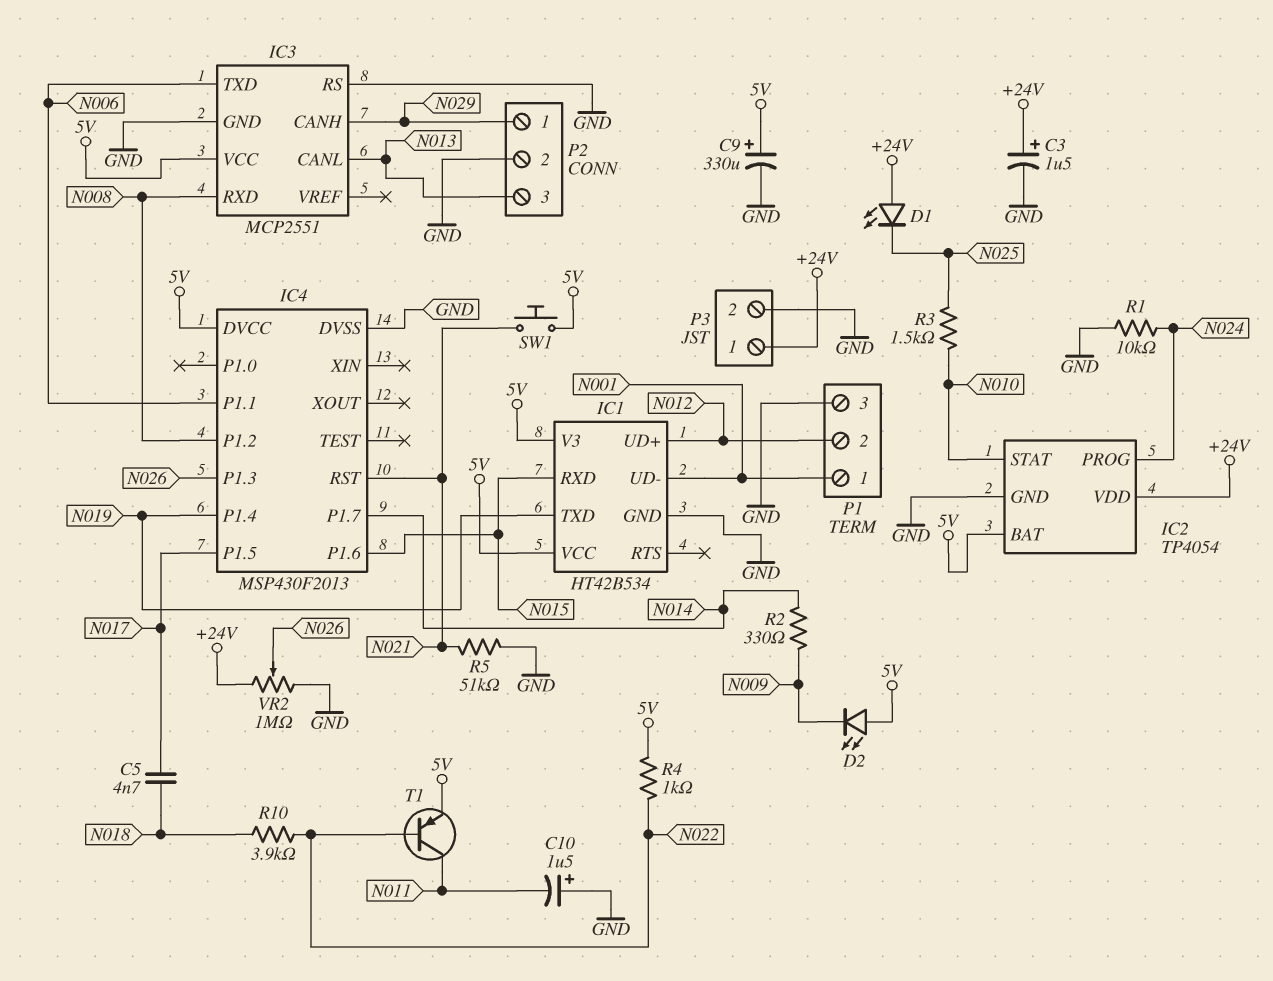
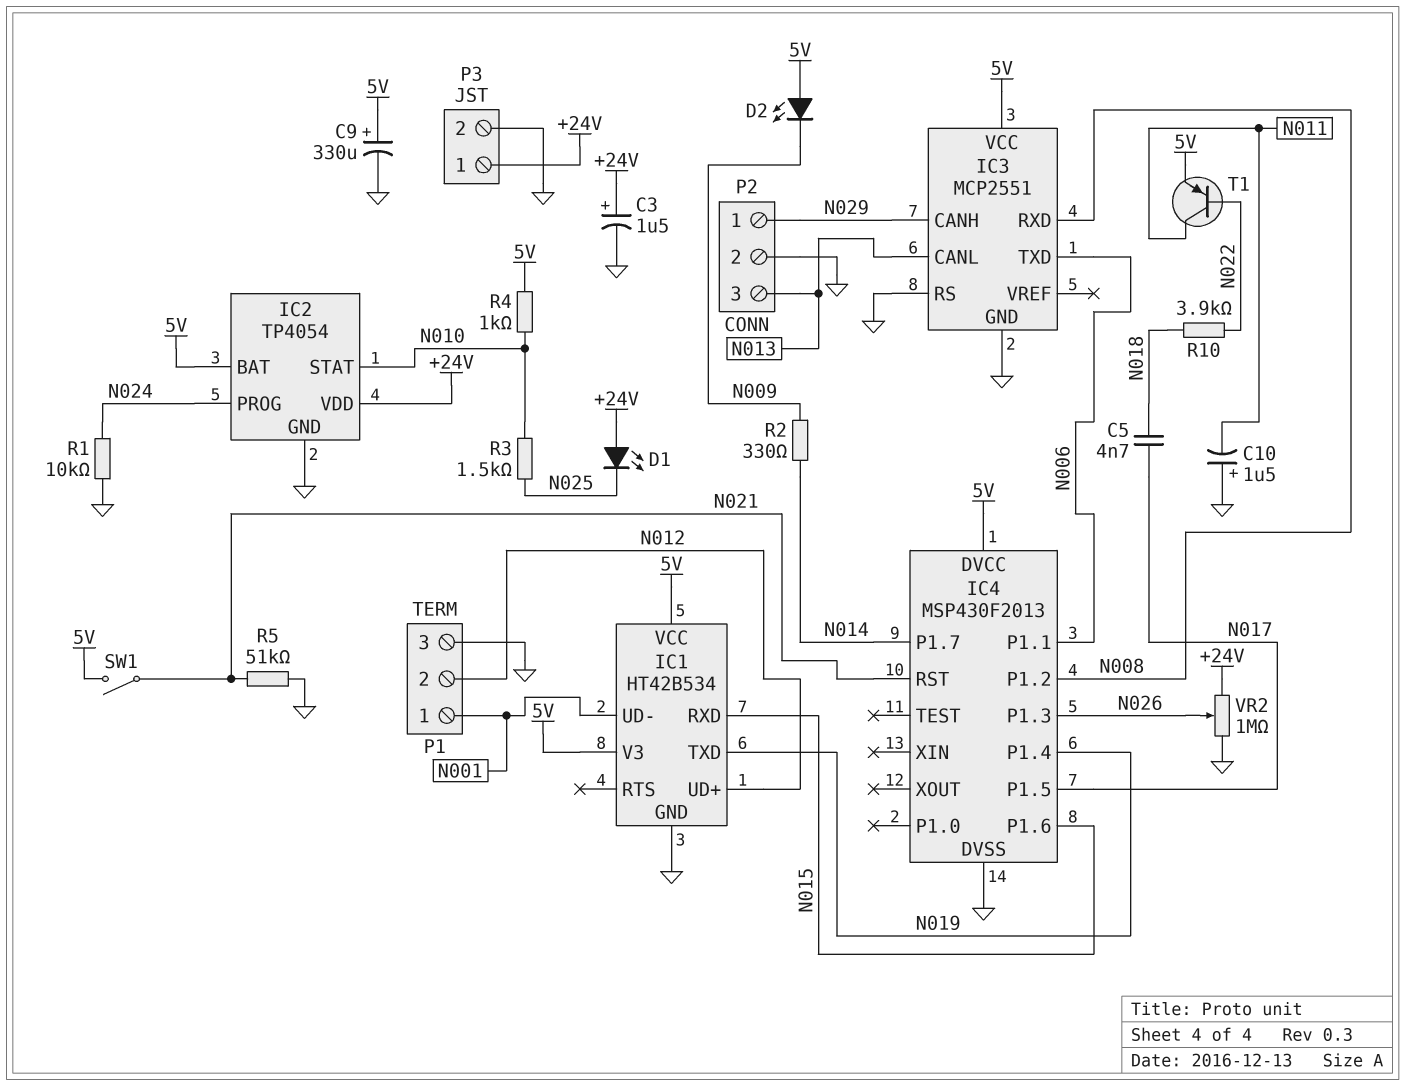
R4: 1k (5V, N022) -> 1k (5V, N010)
SW1: button (5V, N021) -> switch (5V, N021)

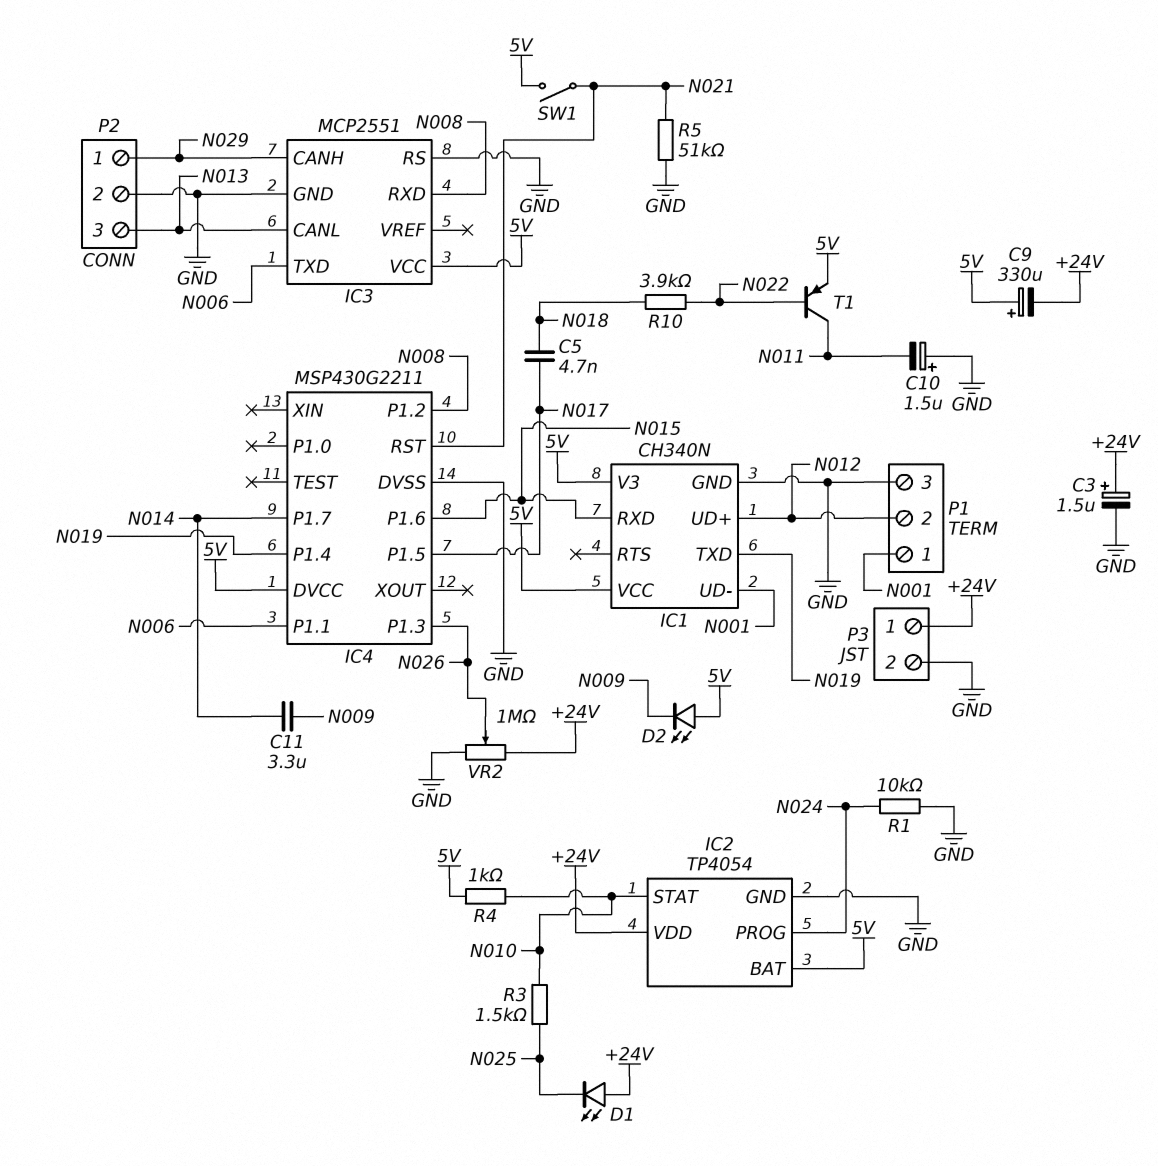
C9: 330uF (plus 5V, minus GND) -> 330uF (plus 5V, minus +24V)
C11: none -> 3.3uF (N009, N014)
IC1: HT42B534 -> CH340N
IC4: MSP430F2013 -> MSP430G2211
R2: 330 (N009, N014) -> none

